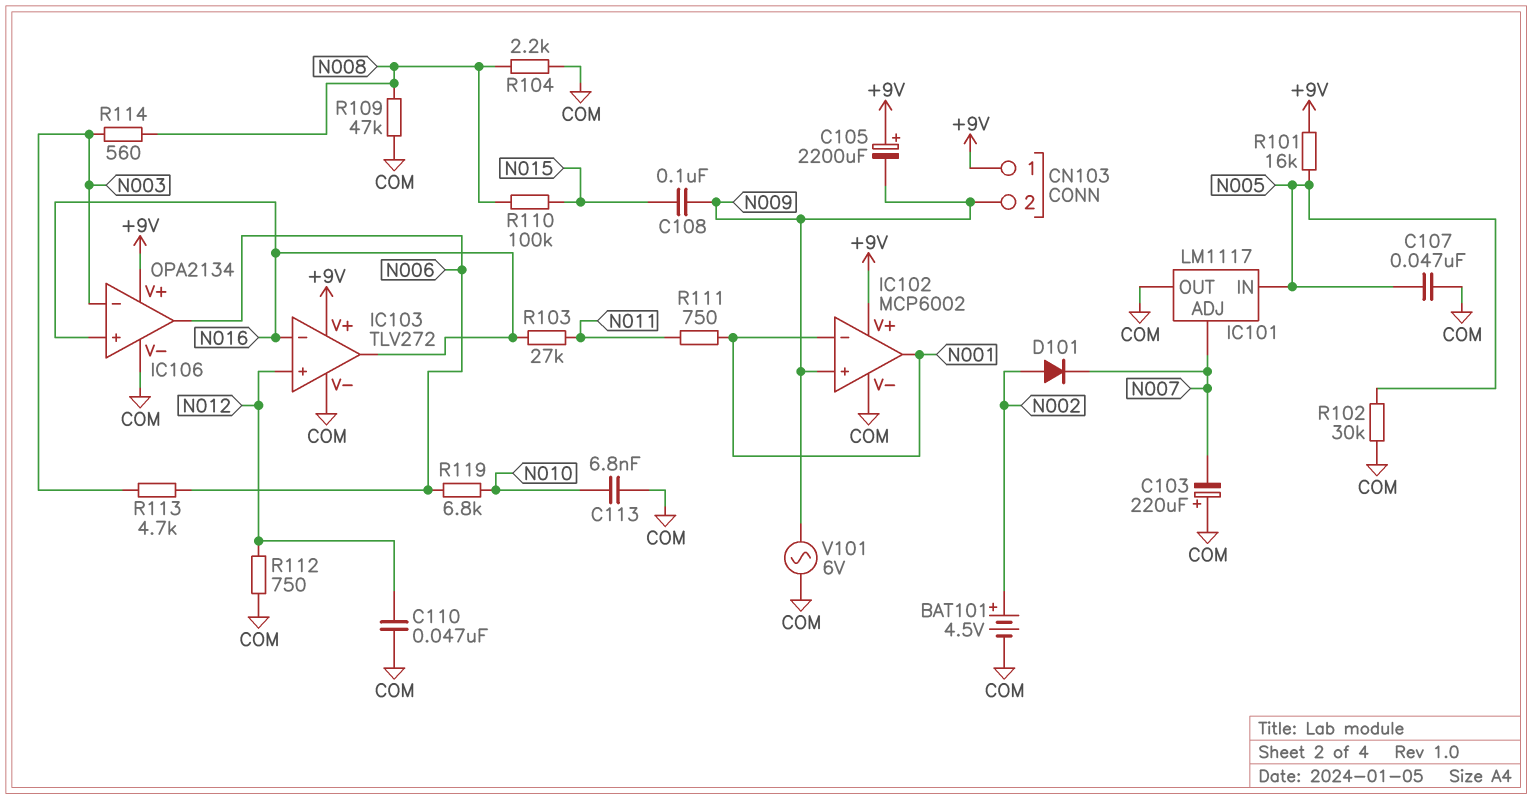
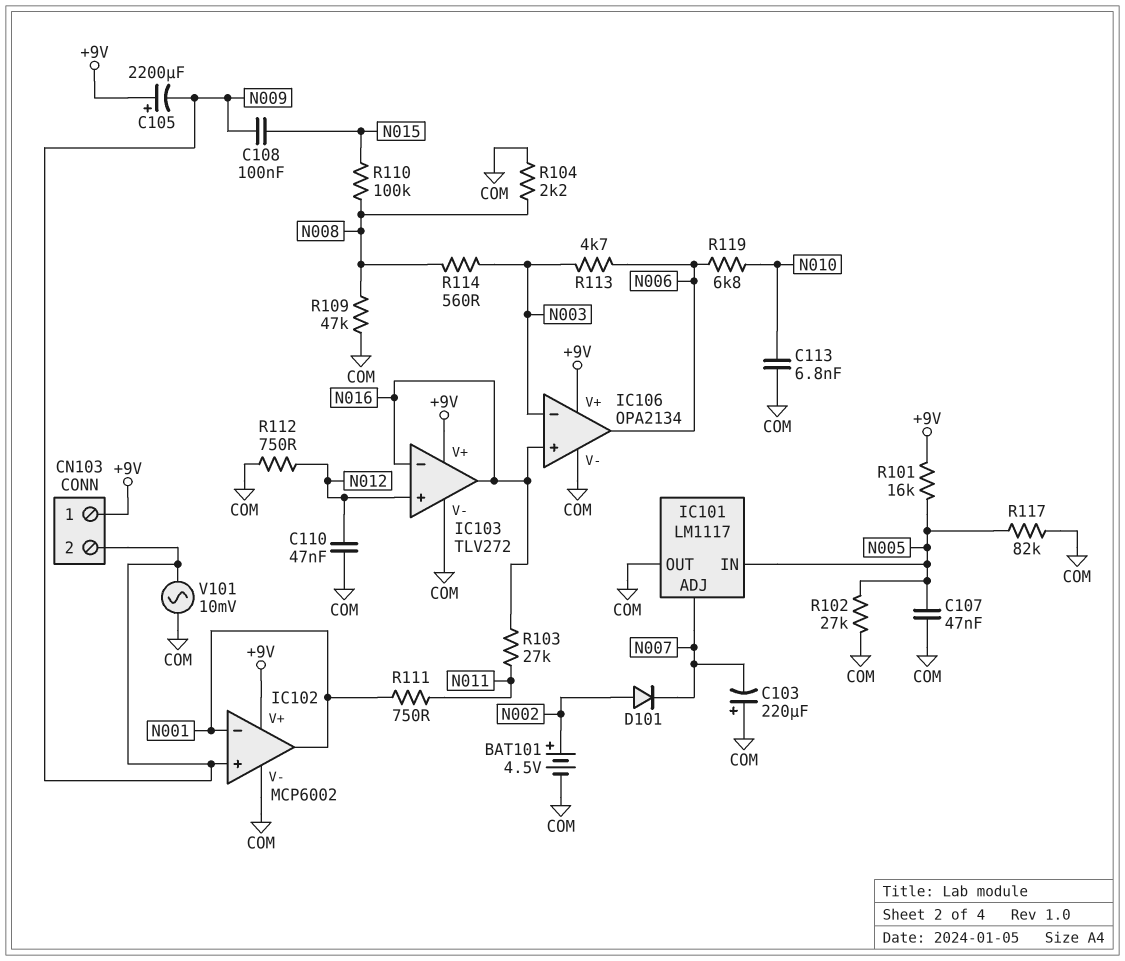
R102: 30k (COM, N005) -> 27k (COM, N005)
R117: none -> 82k (COM, N005)
V101: AC 6V (COM, N009) -> AC 10mV (COM, N009)

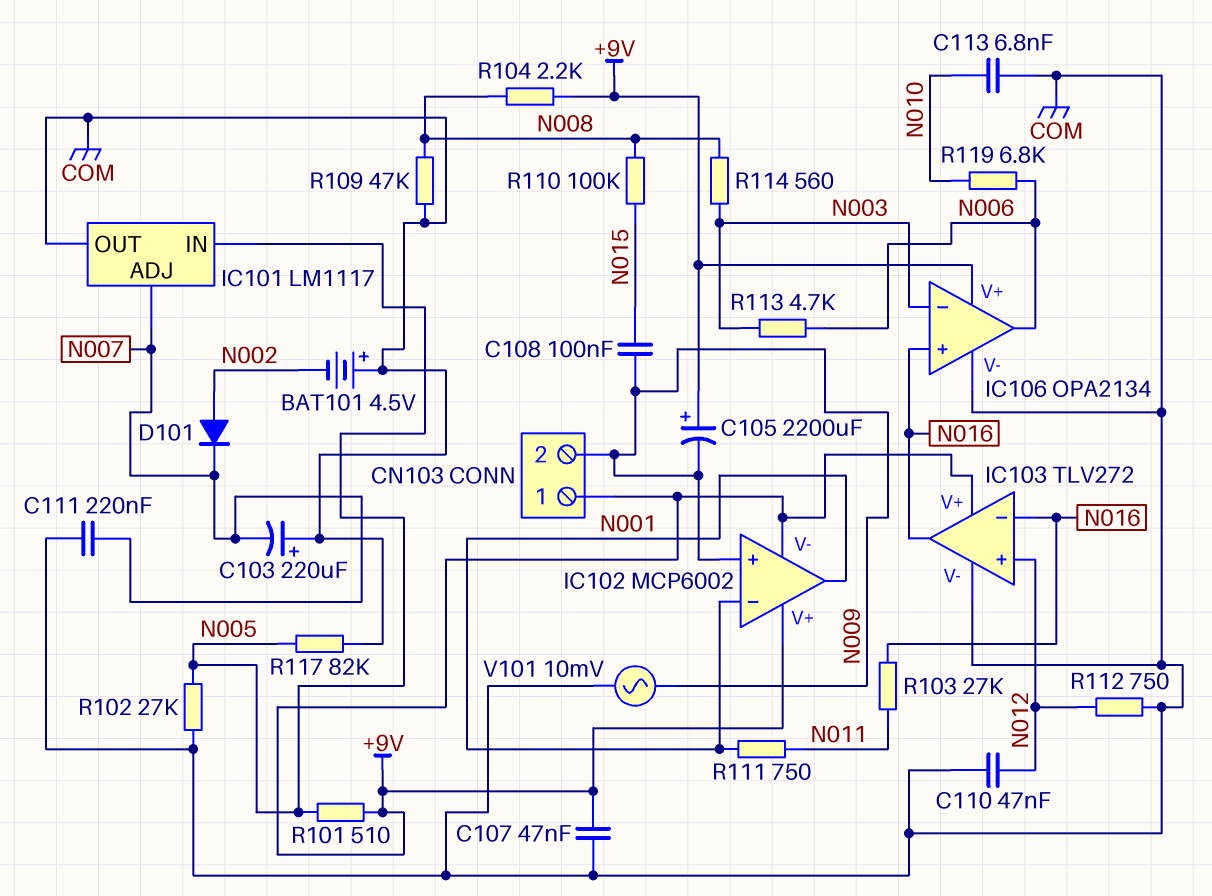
BAT101: 4.5V (plus N002, minus COM) -> 4.5V (plus COM, minus N002)
C107: 47nF (COM, N005) -> 47nF (+9V, COM)
C111: none -> 220nF (COM, N007)
IC102 pin V-: COM -> +9V
R101: 16k (+9V, N005) -> 510 (+9V, N005)
R104: 2.2k (COM, N008) -> 2.2k (+9V, N008)

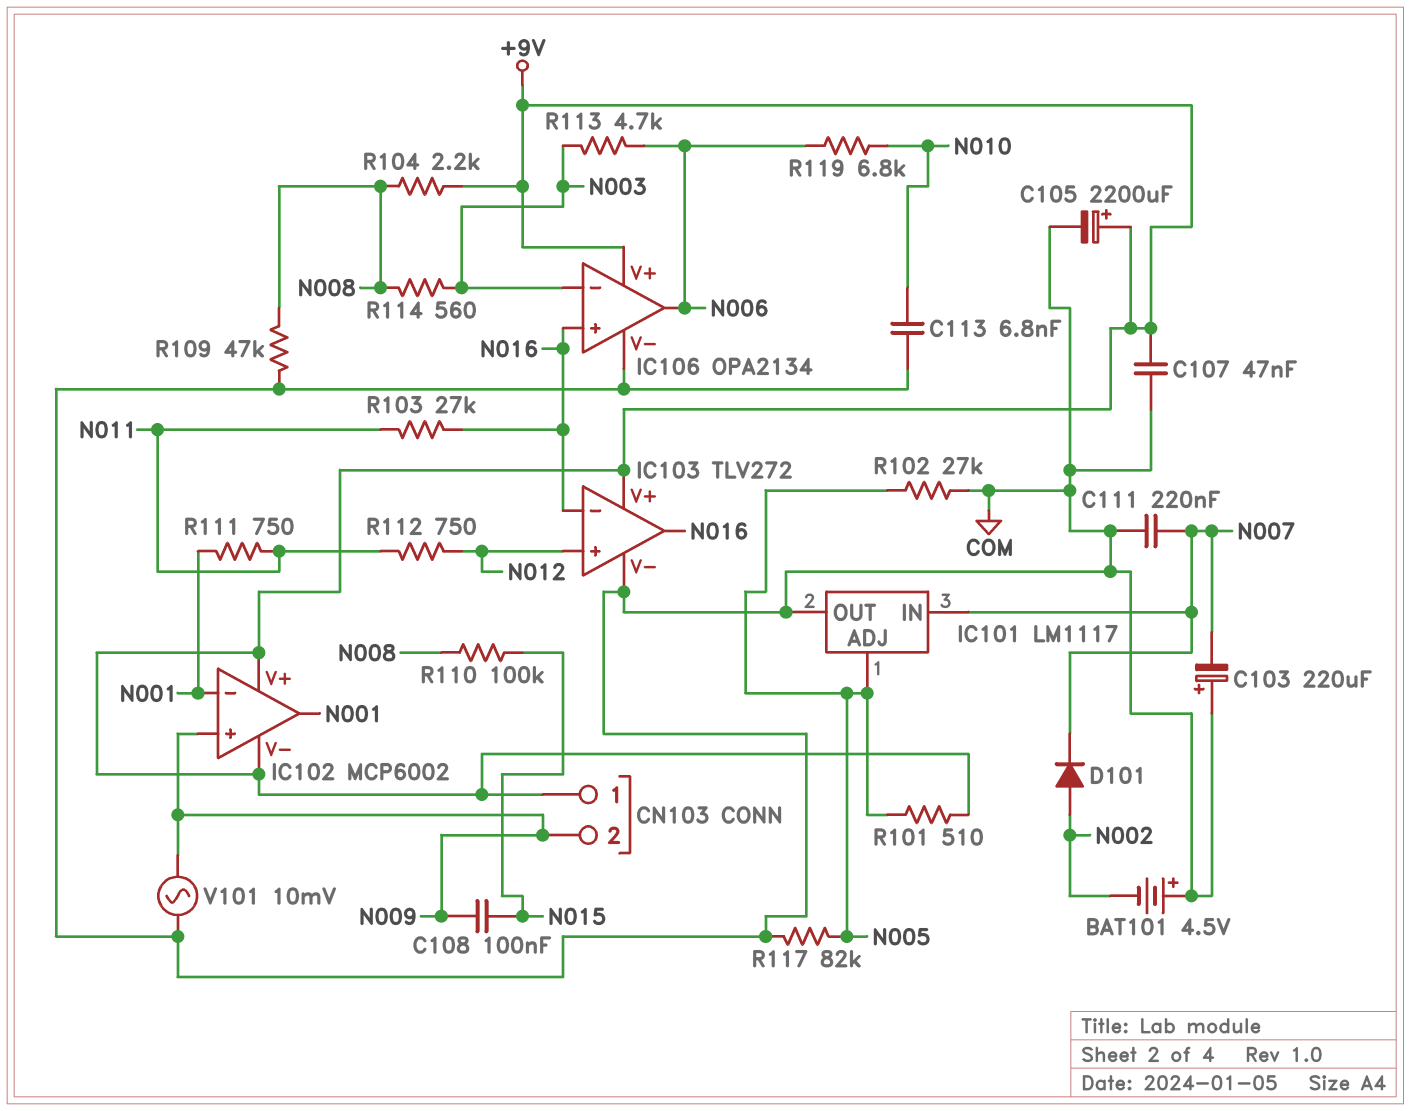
C105: 2200uF (plus +9V, minus N009) -> 2200uF (plus +9V, minus COM)
C110: 47nF (COM, N012) -> none
IC101 pin ADJ: N007 -> N005
IC101 pin IN: N005 -> N007
R112: 750 (COM, N012) -> 750 (N011, N012)

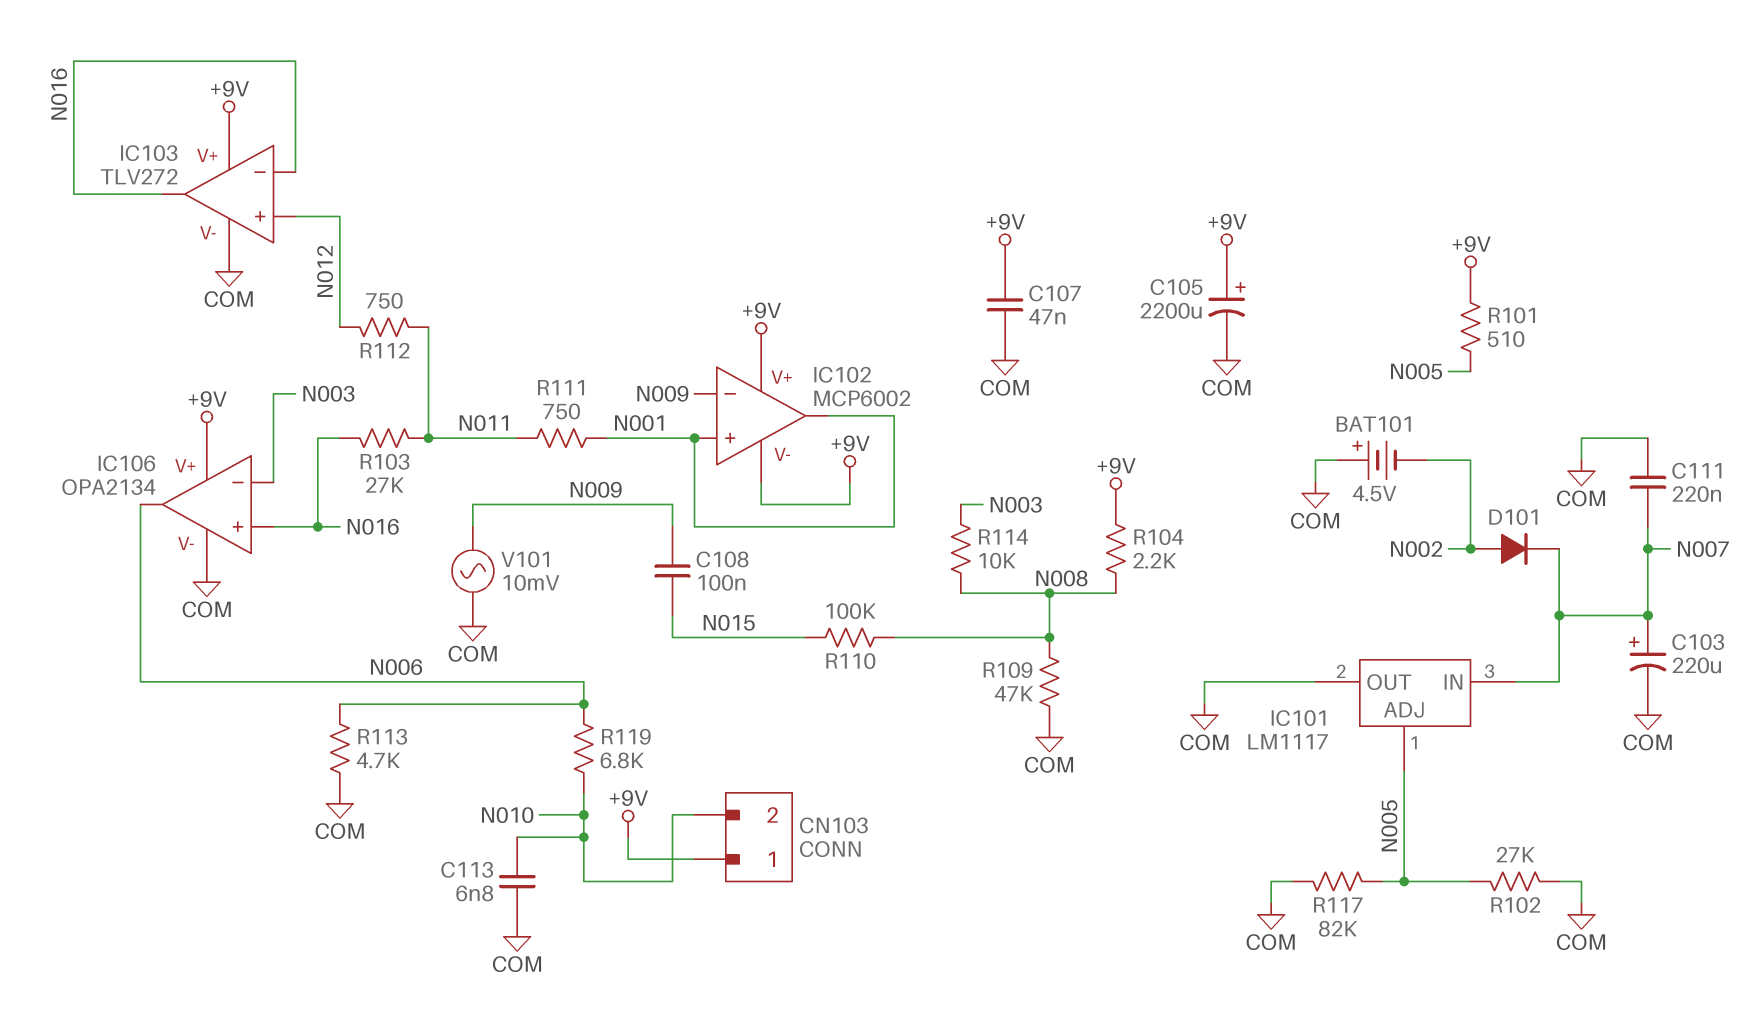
C103: 220uF (plus COM, minus N007) -> 220uF (plus N007, minus COM)
CN103 pin 2: N009 -> N010
IC102 pin in+: N009 -> N001
IC102 pin in-: N001 -> N009
R113: 4.7k (N003, N006) -> 4.7k (COM, N006)
R114: 560 (N003, N008) -> 10k (N003, N008)

